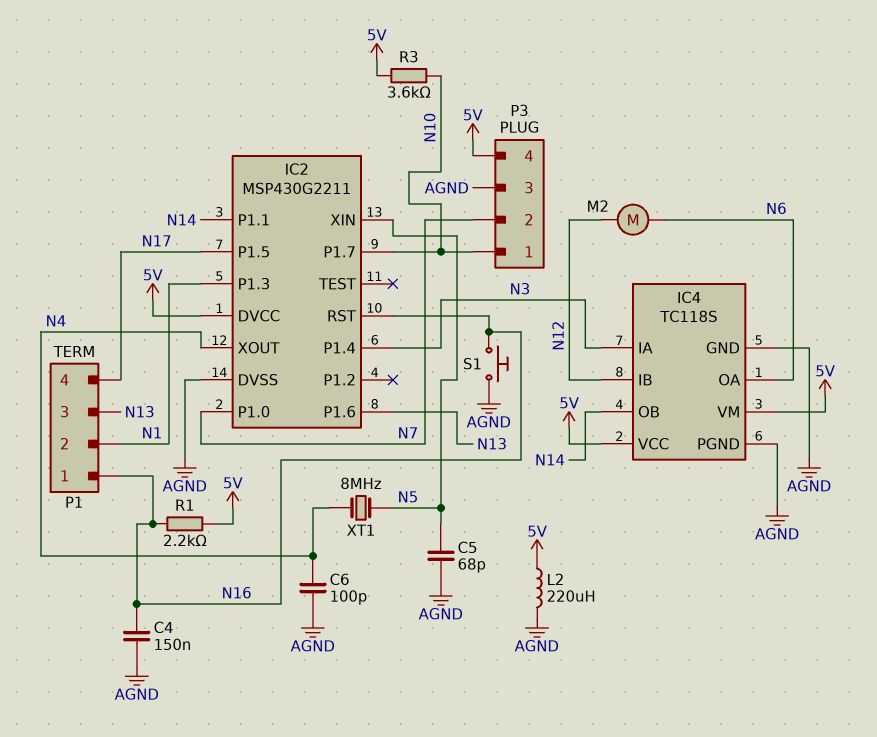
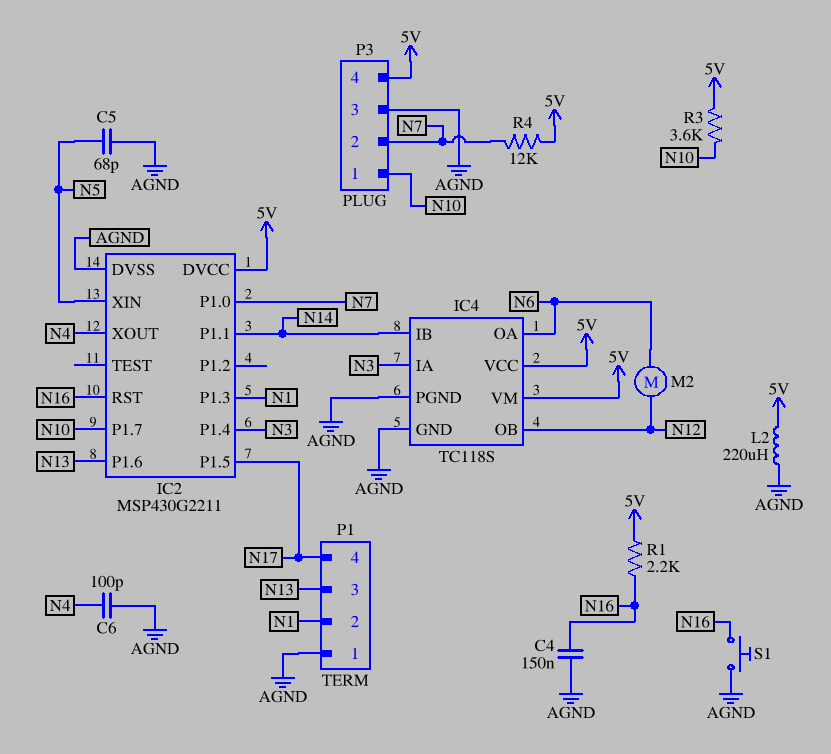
IC4 pin IB: N12 -> N14
IC4 pin OB: N14 -> N12
P1 pin 1: N16 -> AGND
R4: none -> 12k (5V, N7)
XT1: 8MHz (N4, N5) -> none

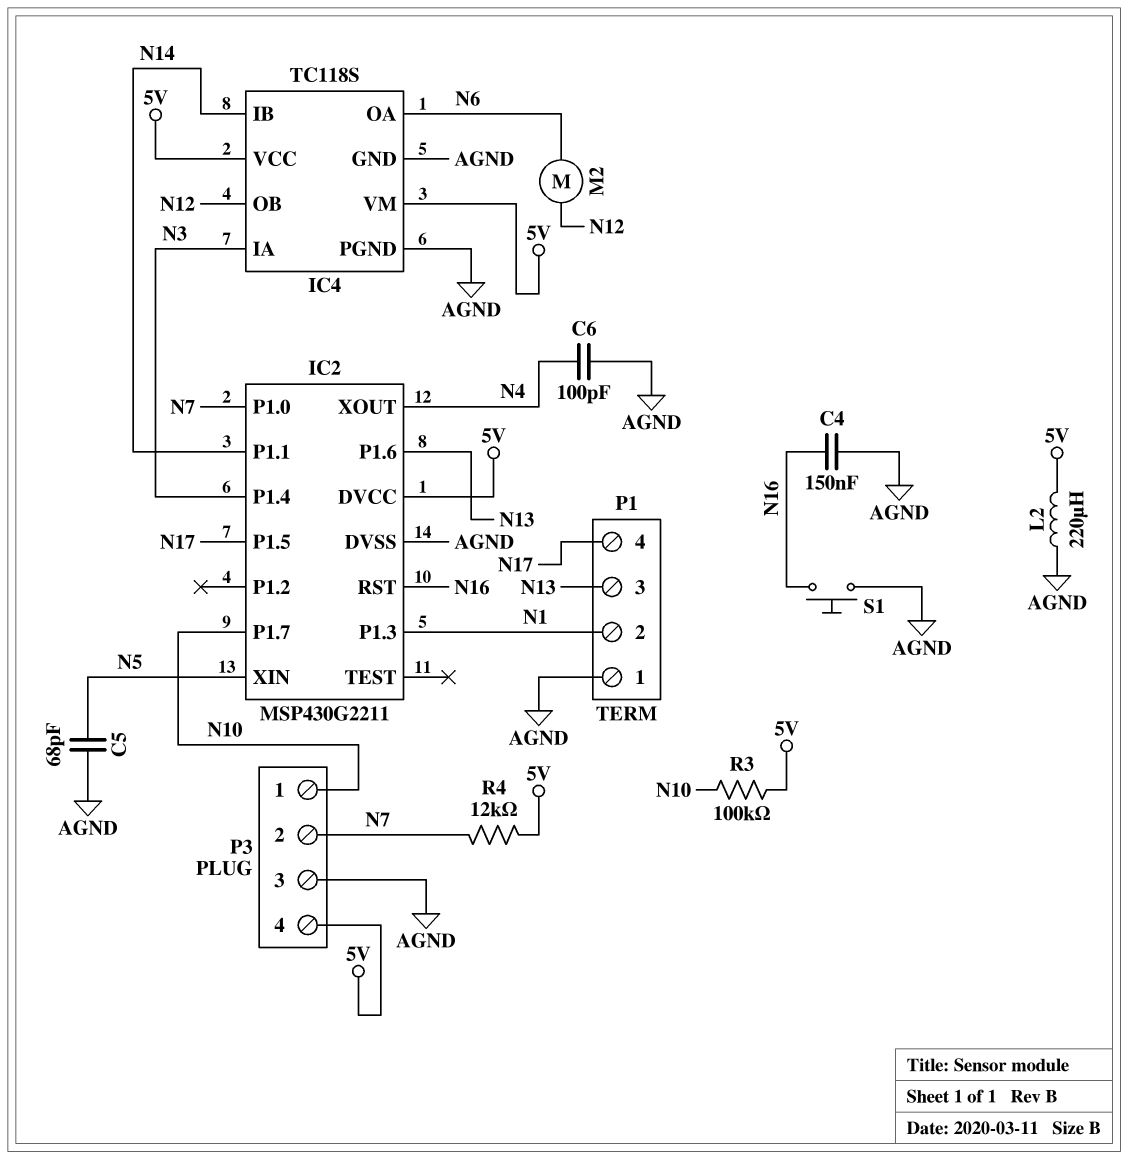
R1: 2.2k (5V, N16) -> none
R3: 3.6k (5V, N10) -> 100k (5V, N10)

